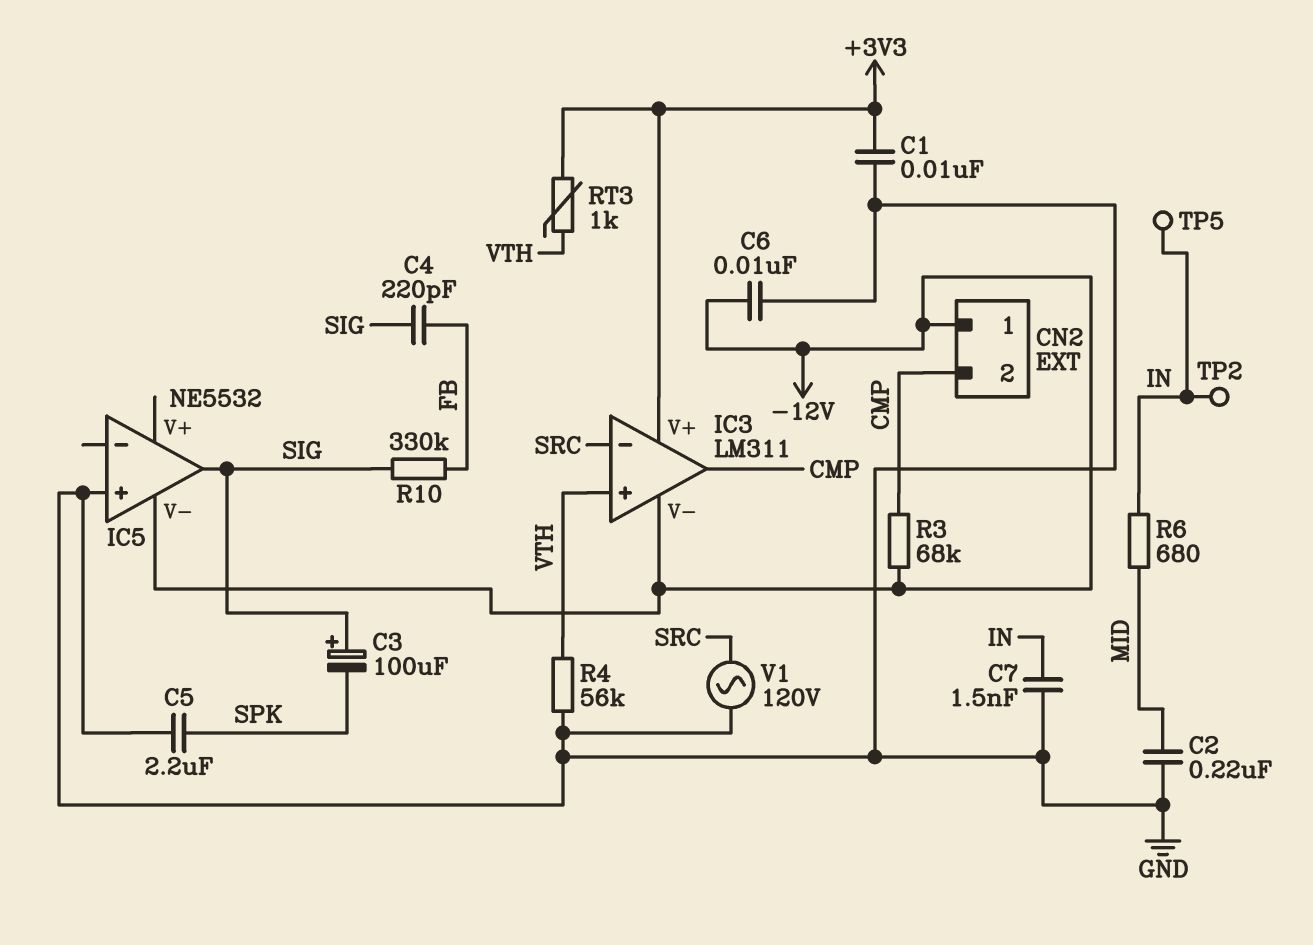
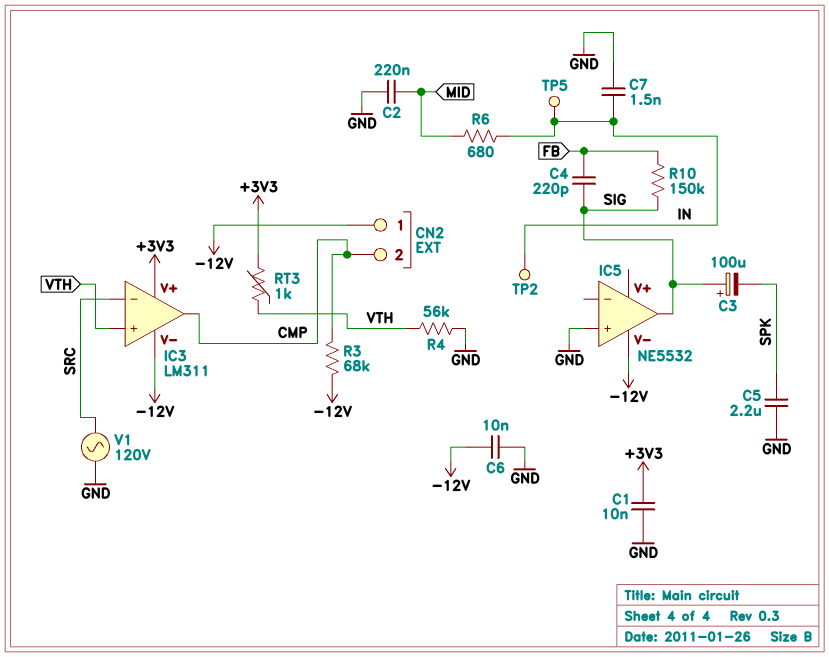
R10: 330k (FB, SIG) -> 150k (FB, SIG)

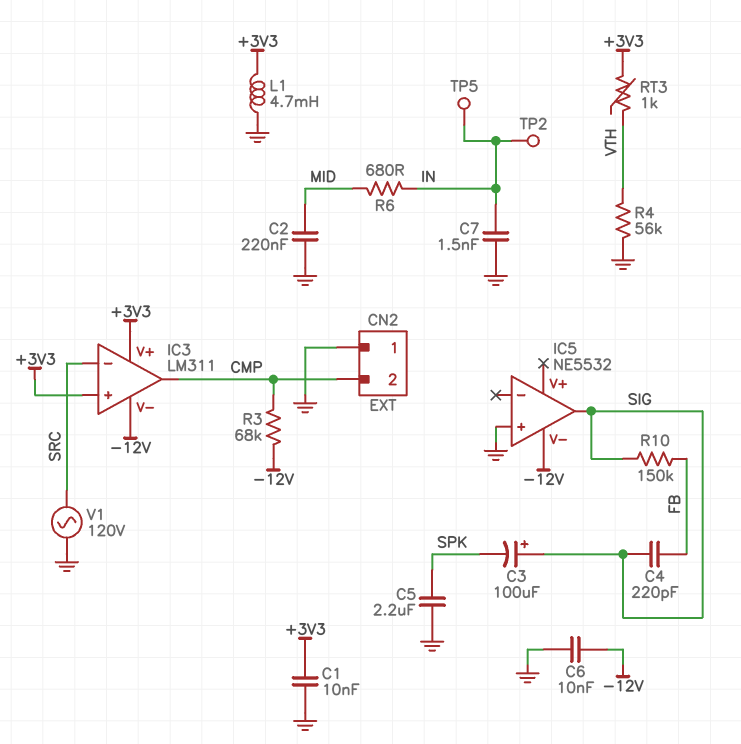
CN2 pin 1: -12V -> GND
IC3 pin in+: VTH -> +3V3
L1: none -> 4.7mH (+3V3, GND)

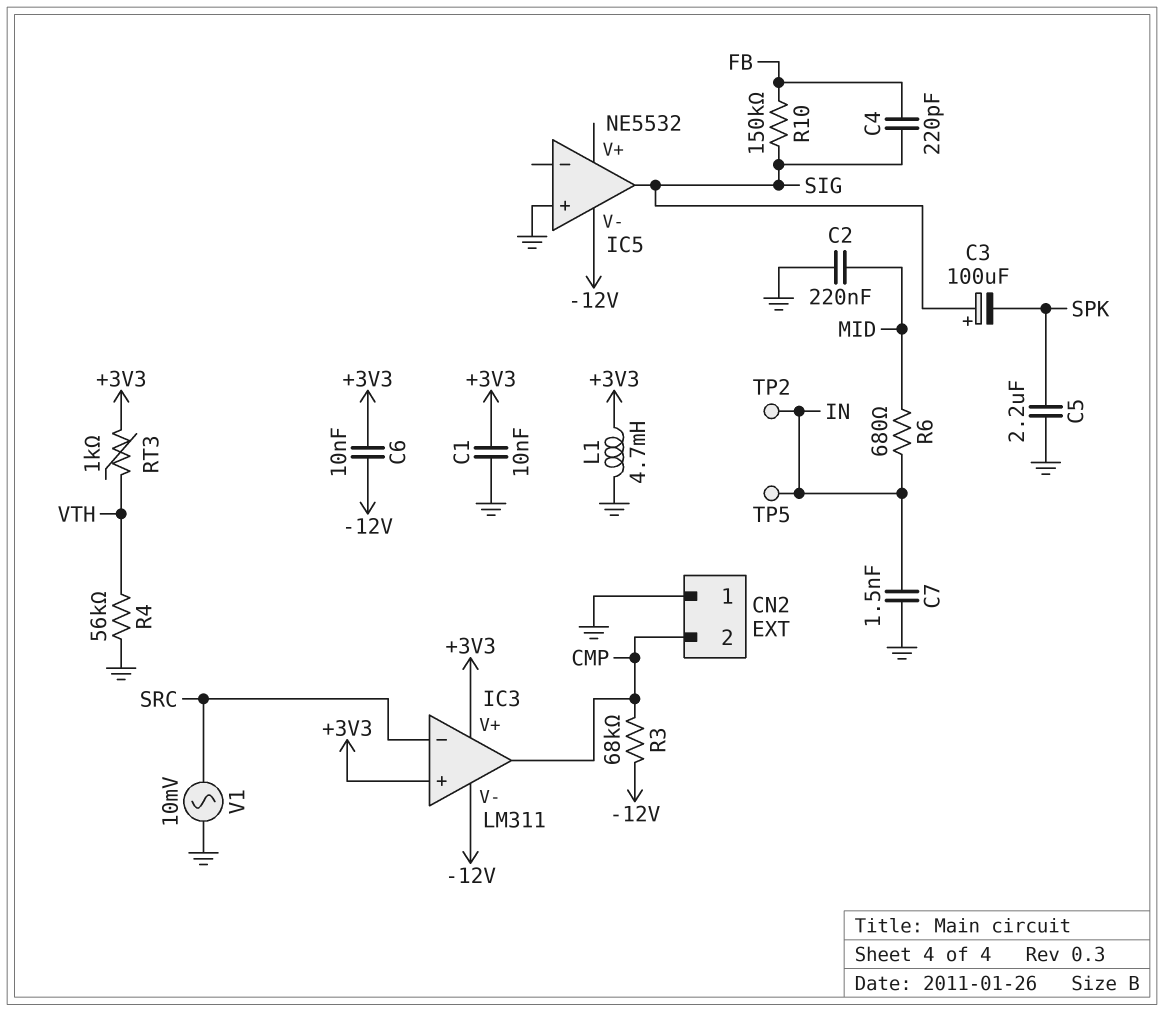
C6: 10nF (-12V, GND) -> 10nF (+3V3, -12V)
V1: AC 120V (GND, SRC) -> AC 10mV (GND, SRC)

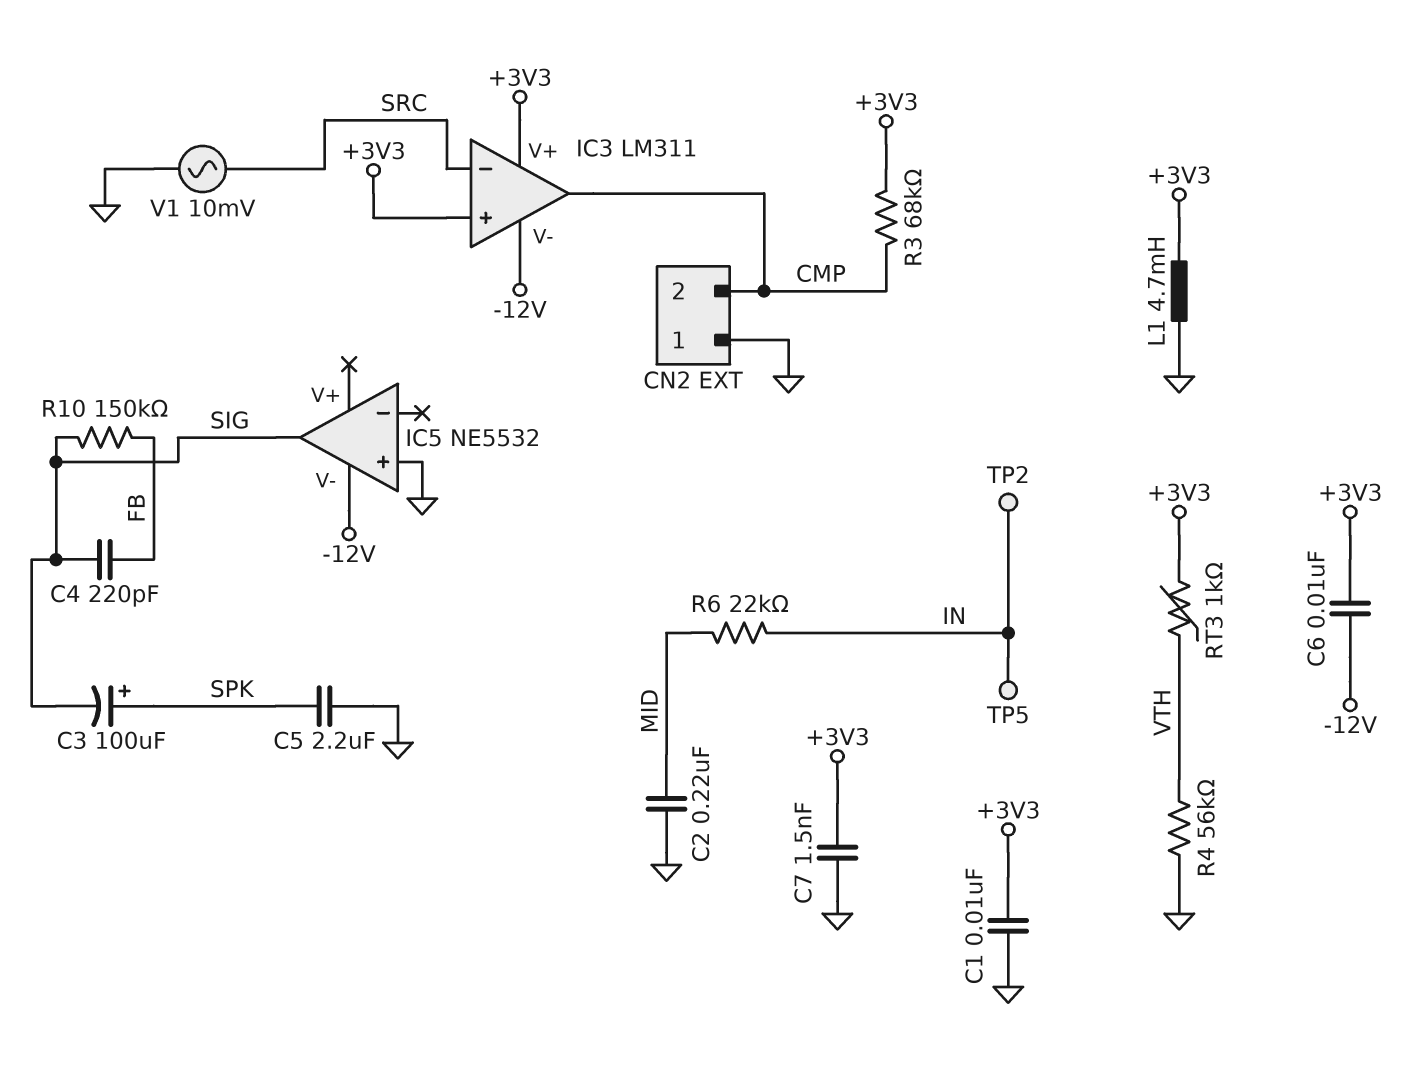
C3: 100uF (plus SIG, minus SPK) -> 100uF (plus SPK, minus SIG)
C7: 1.5nF (GND, IN) -> 1.5nF (+3V3, GND)
R3: 68k (-12V, CMP) -> 68k (+3V3, CMP)
R6: 680 (IN, MID) -> 22k (IN, MID)

